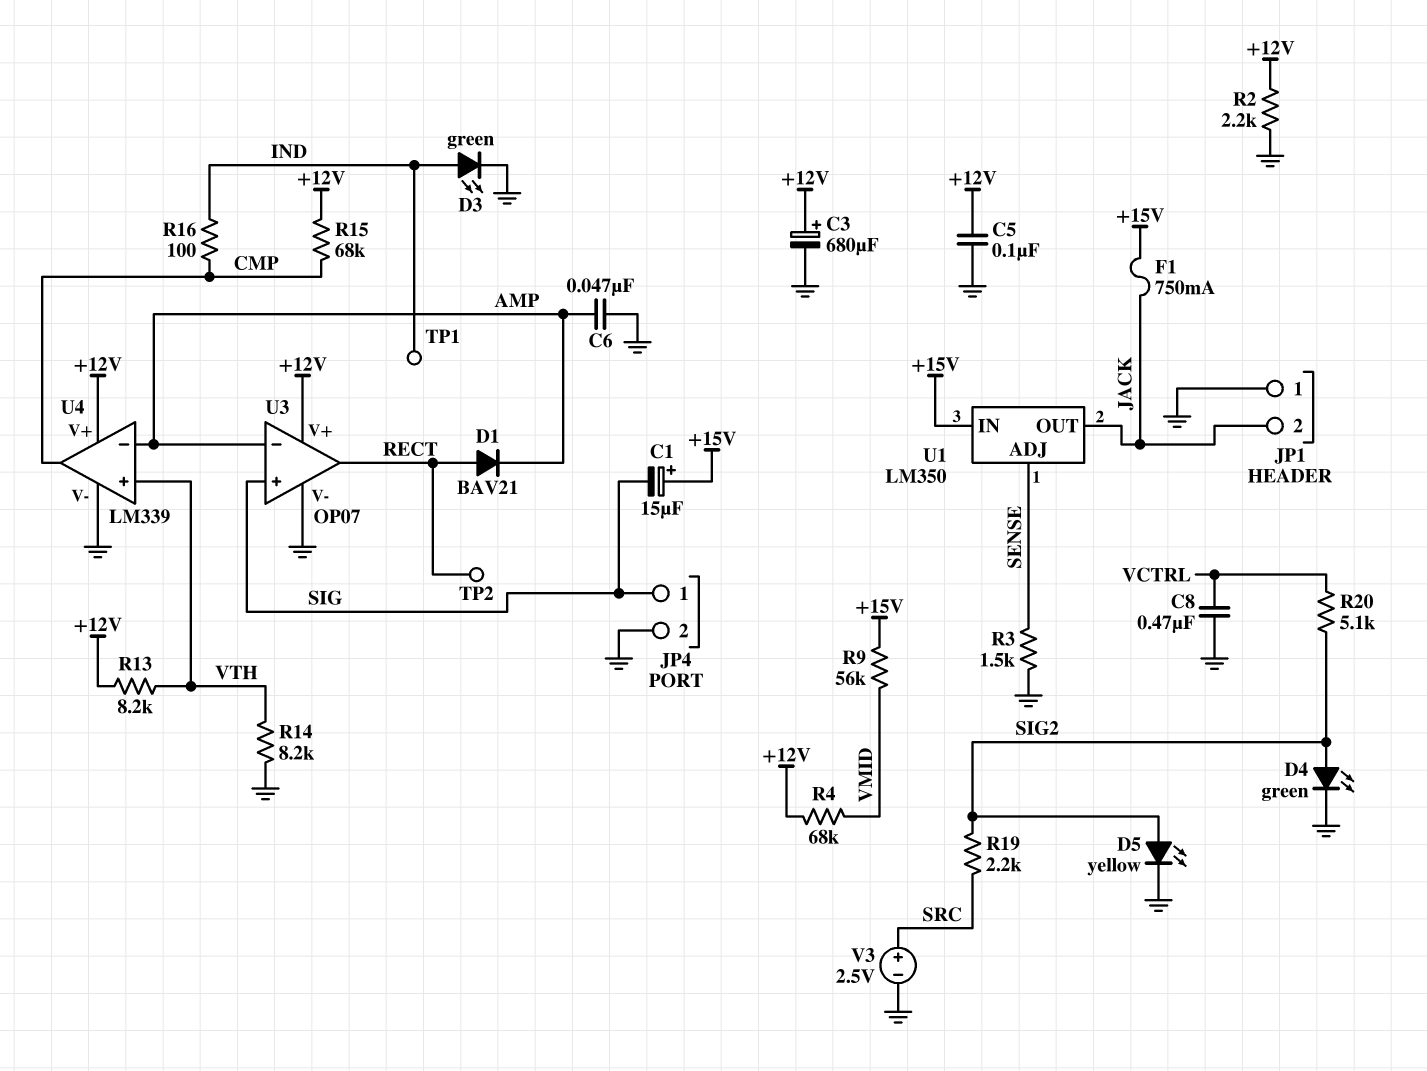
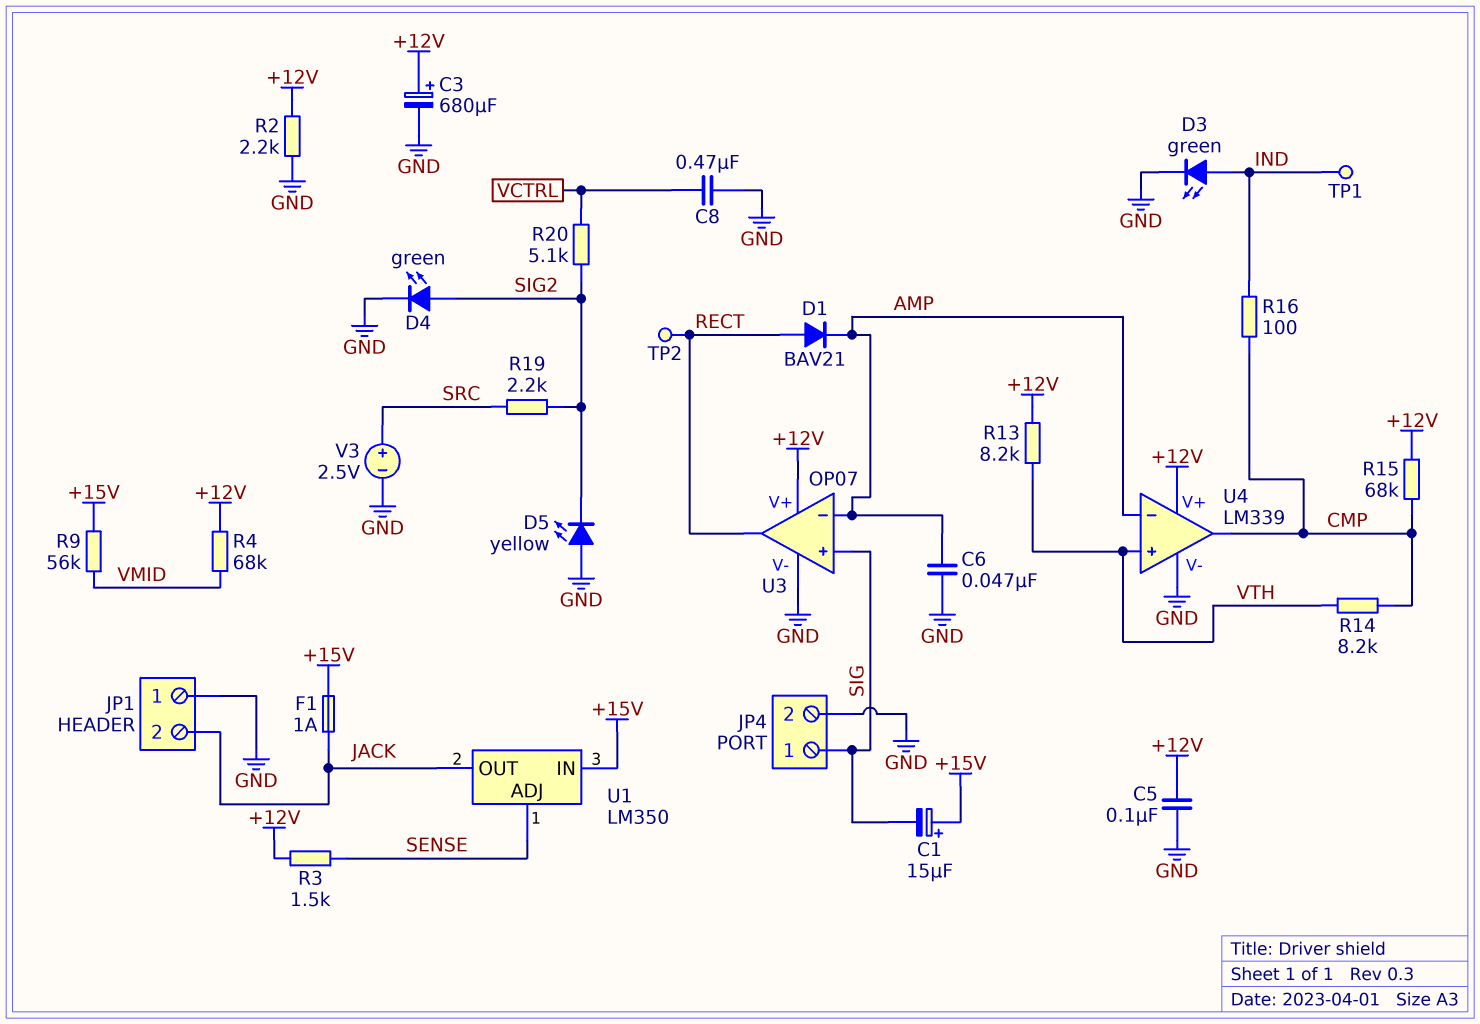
D5: LED yellow (A SIG2, K GND) -> LED yellow (A GND, K SIG2)
F1: 750mA (+15V, JACK) -> 1A (+15V, JACK)
R3: 1.5k (GND, SENSE) -> 1.5k (+12V, SENSE)
R14: 8.2k (GND, VTH) -> 8.2k (CMP, VTH)

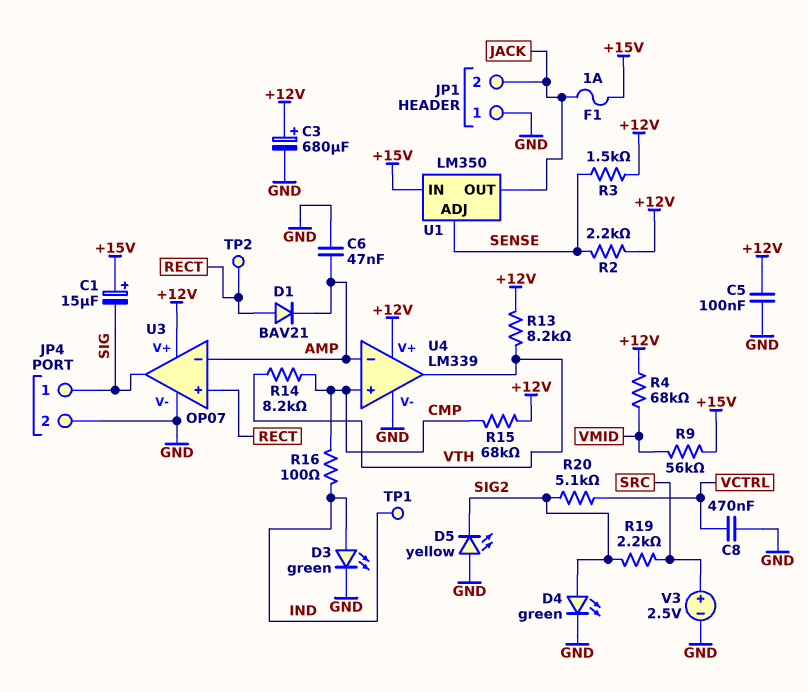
R2: 2.2k (+12V, GND) -> 2.2k (+12V, SENSE)
U3 pin in+: SIG -> RECT
U3 pin out: RECT -> SIG
U4 pin in+: VTH -> CMP
U4 pin out: CMP -> VTH

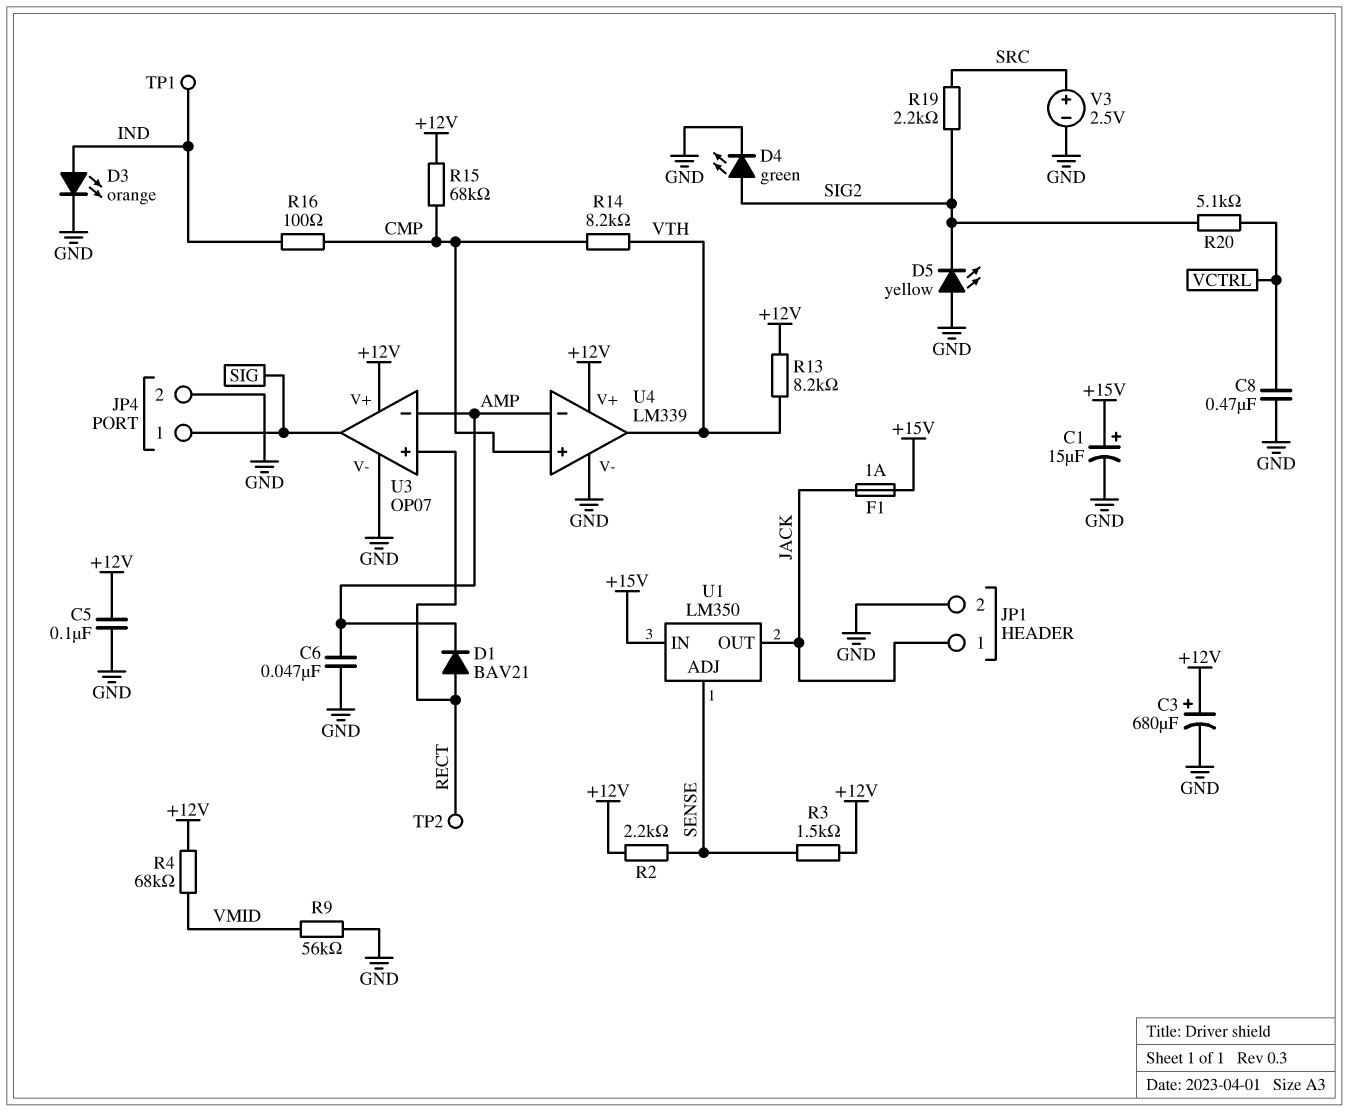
C1: 15uF (plus +15V, minus SIG) -> 15uF (plus +15V, minus GND)
D3: LED green (A IND, K GND) -> LED orange (A IND, K GND)
JP1 pin 1: GND -> JACK
JP1 pin 2: JACK -> GND
R9: 56k (+15V, VMID) -> 56k (GND, VMID)

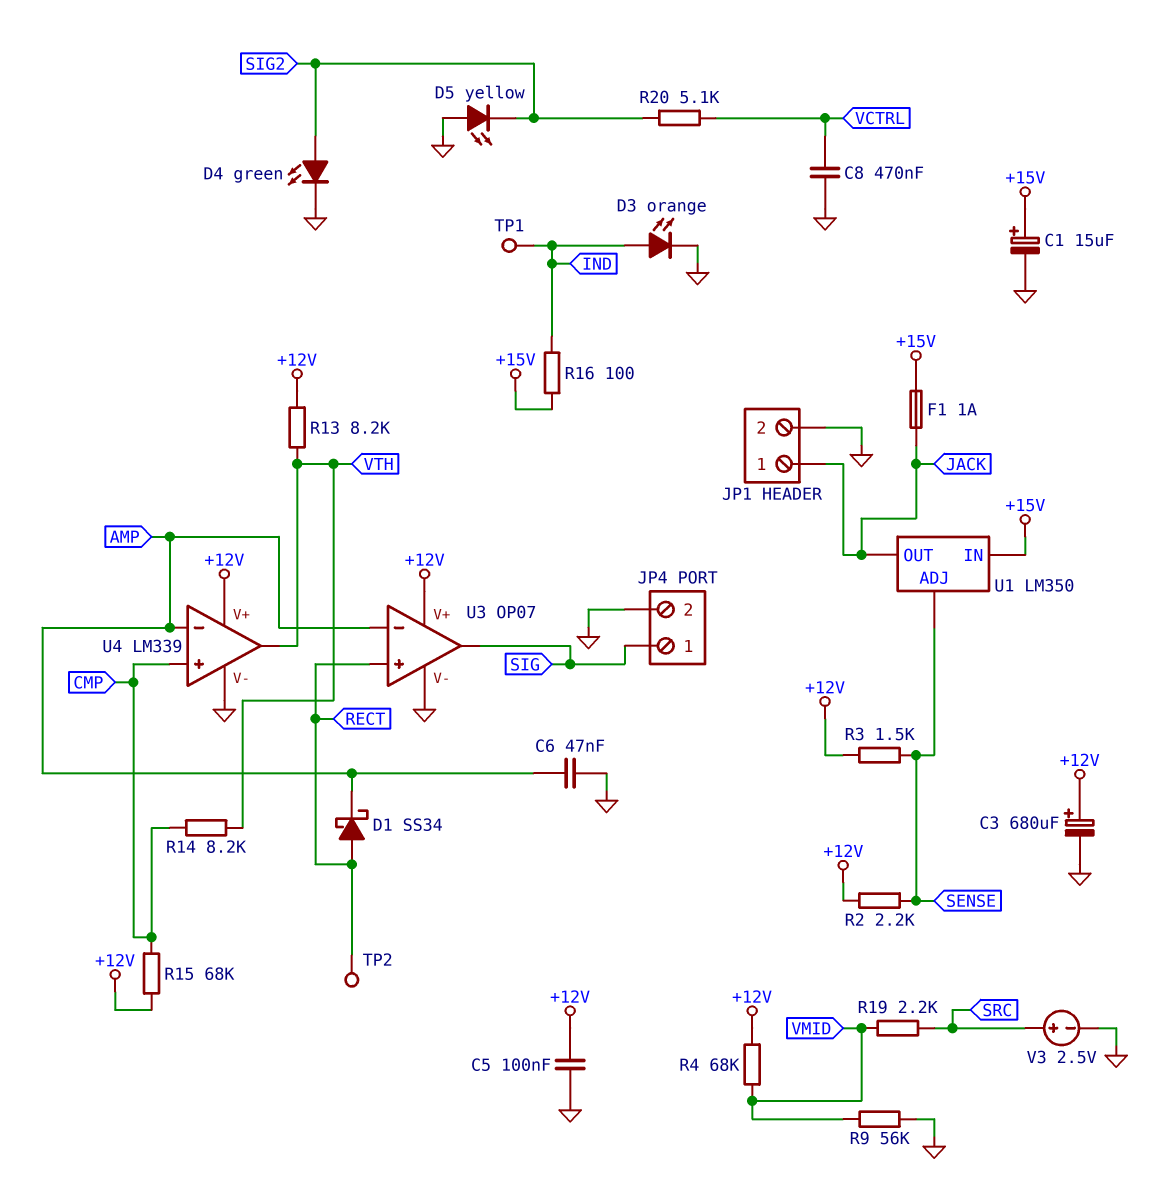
D1: diode BAV21 (A RECT, K AMP) -> schottky SS34 (A RECT, K AMP)
R16: 100 (CMP, IND) -> 100 (+15V, IND)
R19: 2.2k (SIG2, SRC) -> 2.2k (SRC, VMID)

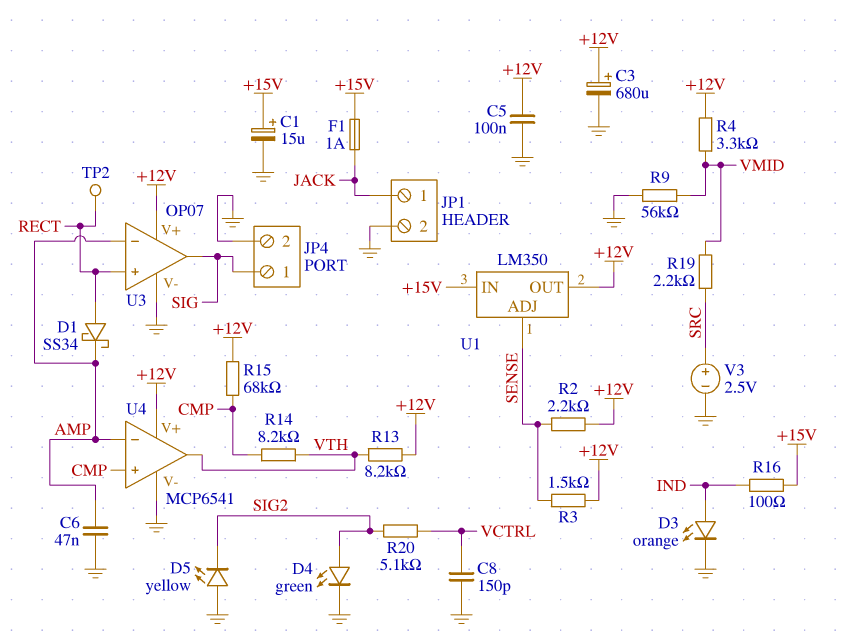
C8: 470nF (GND, VCTRL) -> 150pF (GND, VCTRL)
R4: 68k (+12V, VMID) -> 3.3k (+12V, VMID)
TP1: test point (IND) -> none
U1 pin OUT: JACK -> +12V
U4: LM339 -> MCP6541

